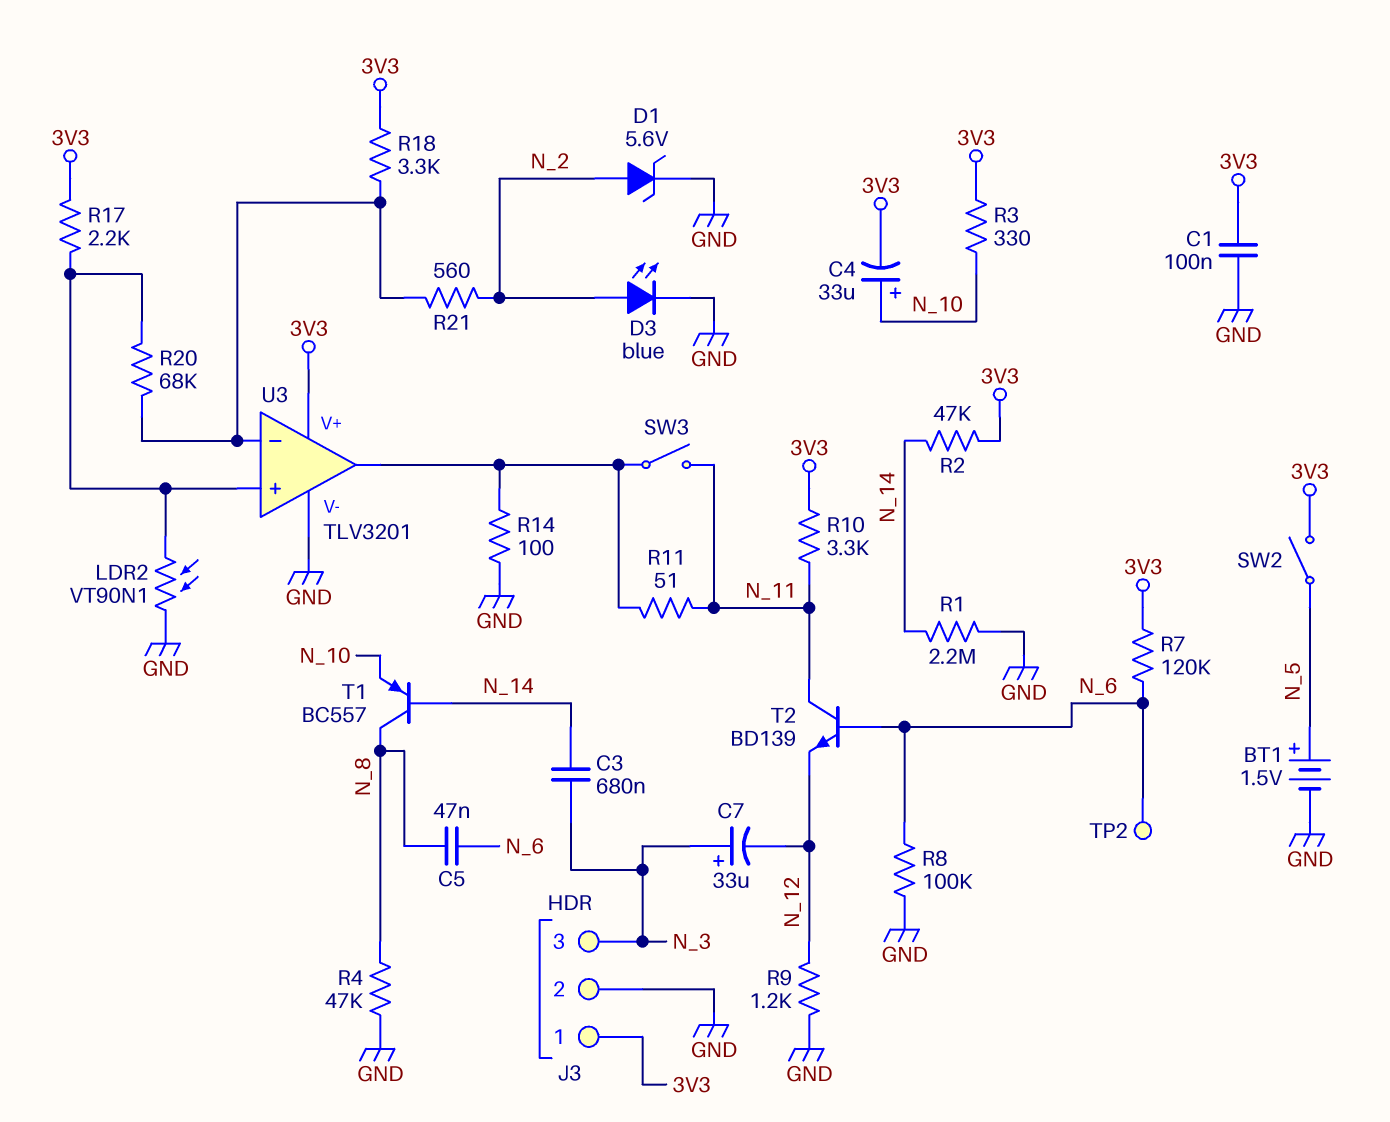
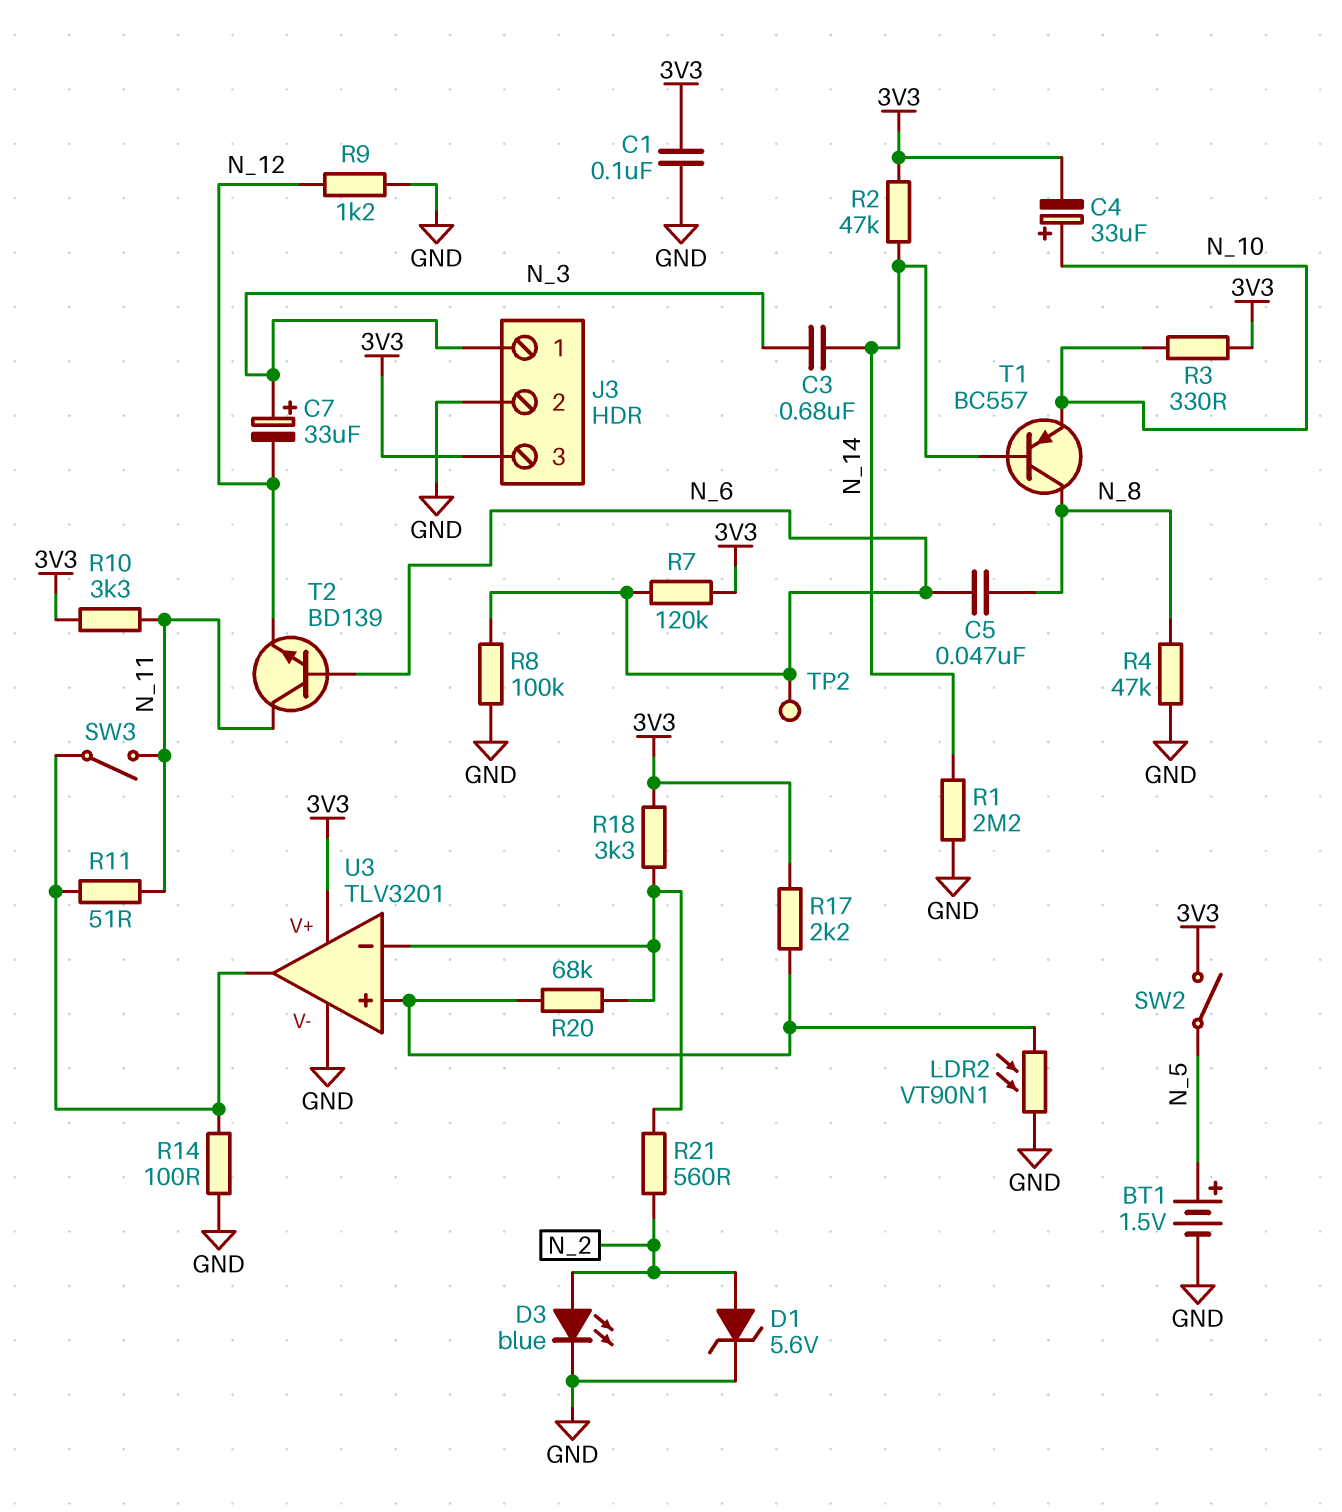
J3 pin 1: 3V3 -> N_3
J3 pin 3: N_3 -> 3V3

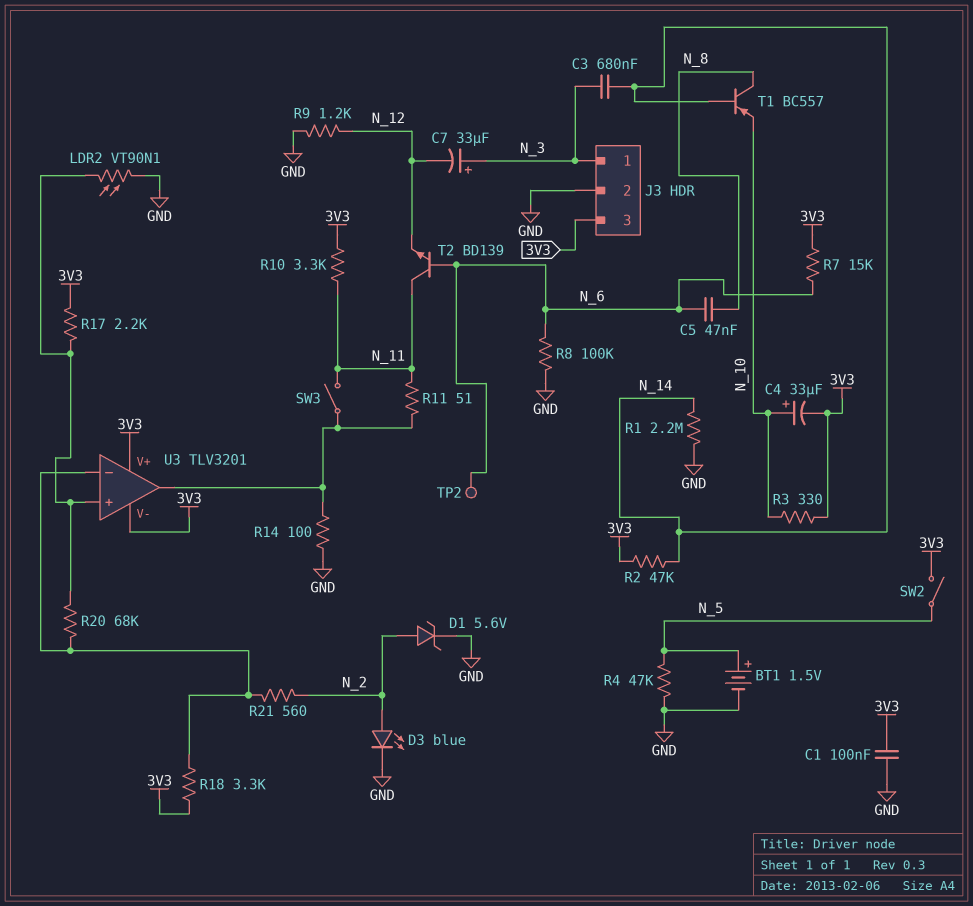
R4: 47k (GND, N_8) -> 47k (GND, N_5)
R7: 120k (3V3, N_6) -> 15k (3V3, N_6)
U3 pin V-: GND -> 3V3

